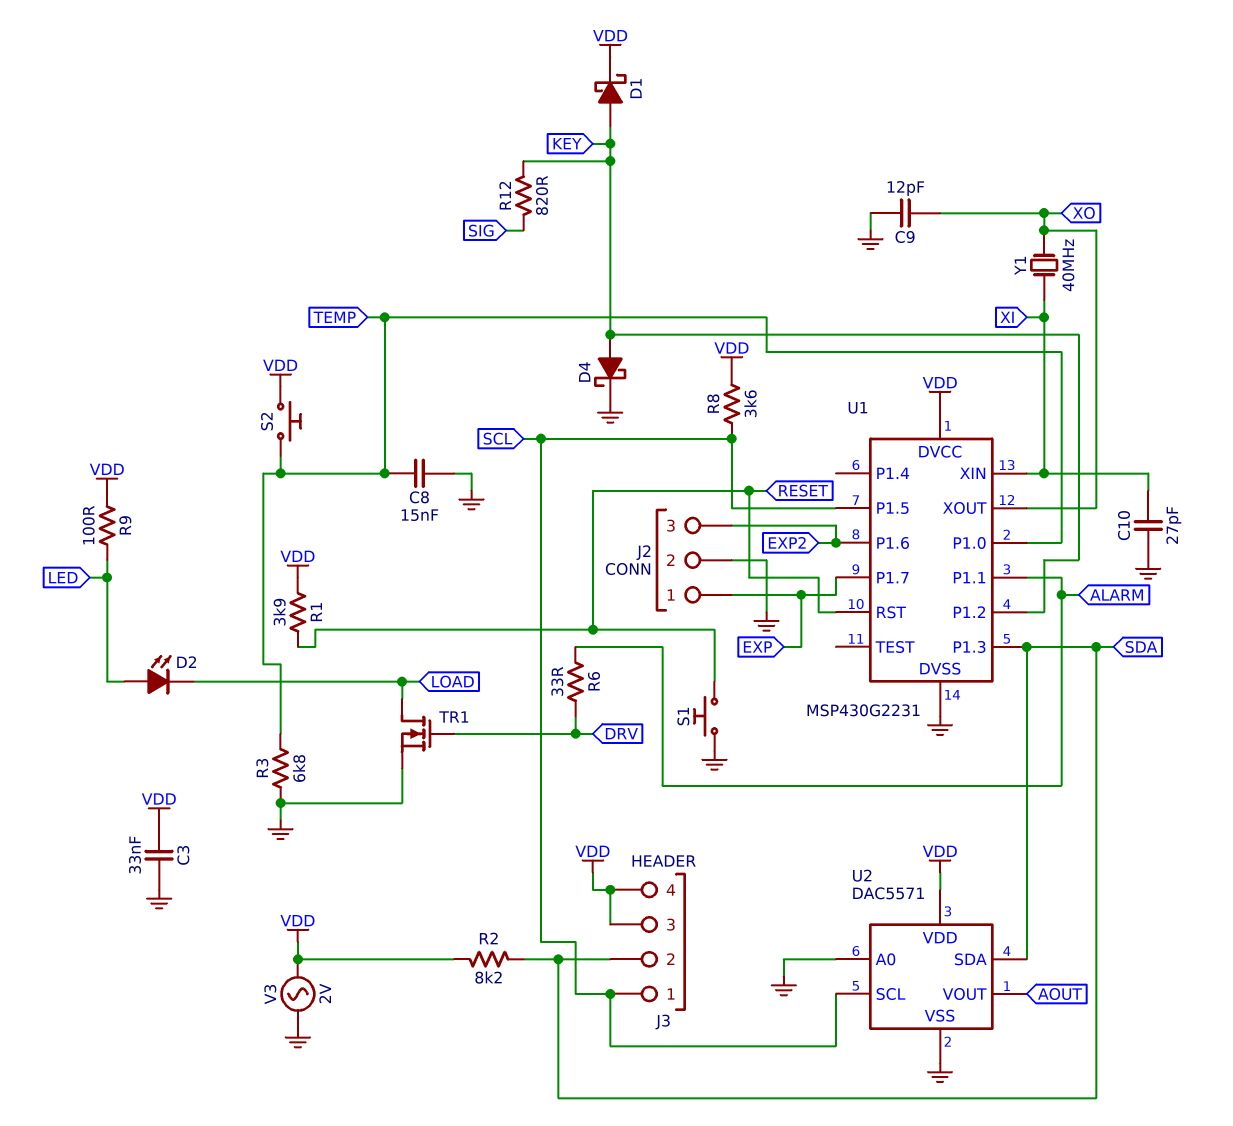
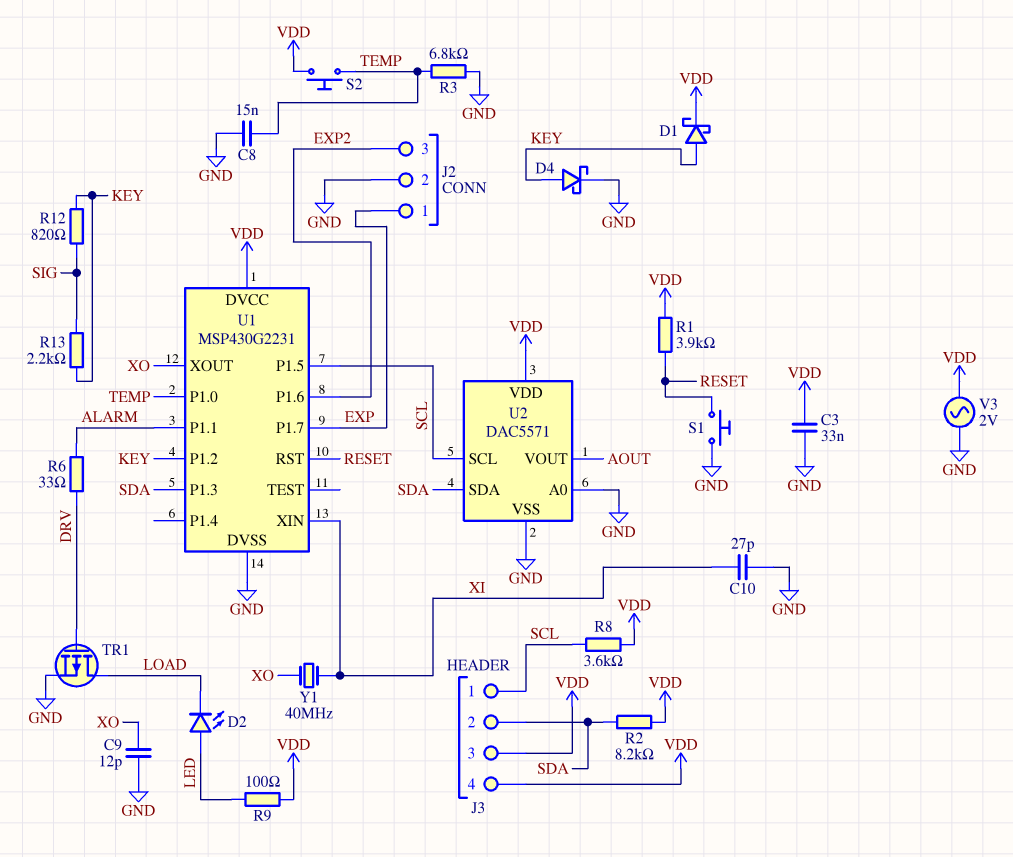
R13: none -> 2.2k (KEY, SIG)
TR1: NMOS (G DRV, D LOAD, S GND) -> PMOS (G DRV, D LOAD, S GND)

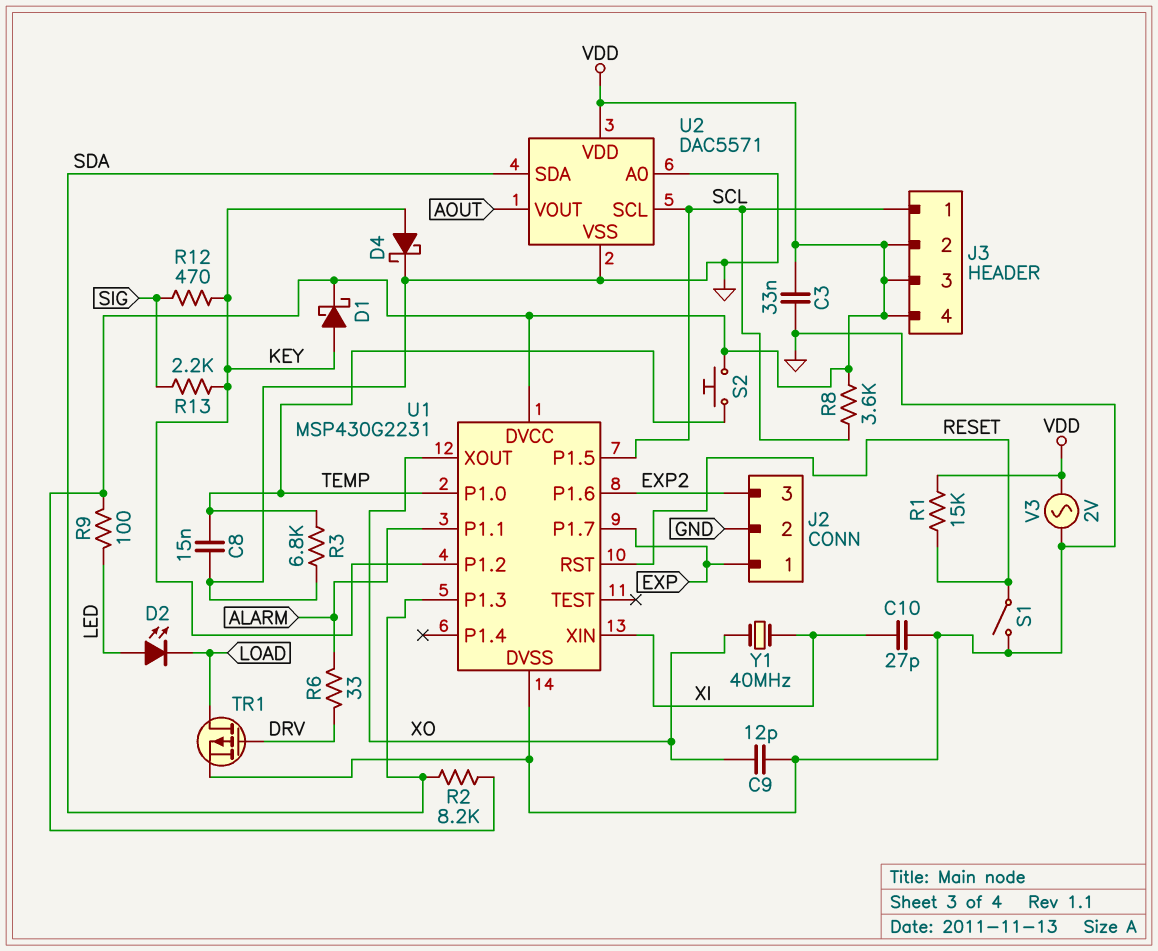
J3 pin 2: SDA -> VDD
R1: 3.9k (RESET, VDD) -> 15k (RESET, VDD)
R12: 820 (KEY, SIG) -> 470 (KEY, SIG)
S1: button (GND, RESET) -> switch (GND, RESET)

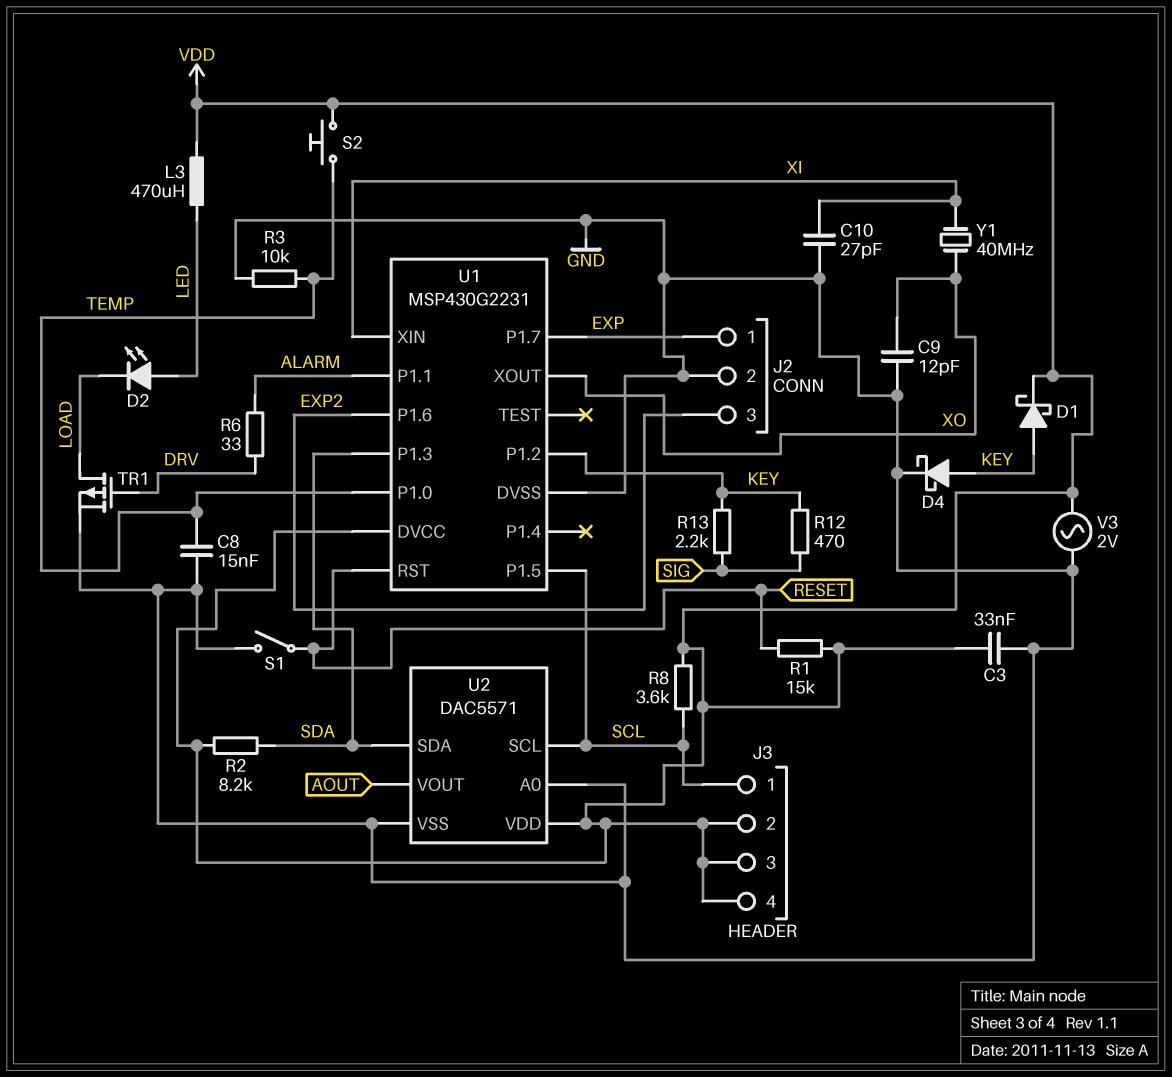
L3: none -> 470uH (LED, VDD)
R3: 6.8k (GND, TEMP) -> 10k (GND, TEMP)
R9: 100 (LED, VDD) -> none

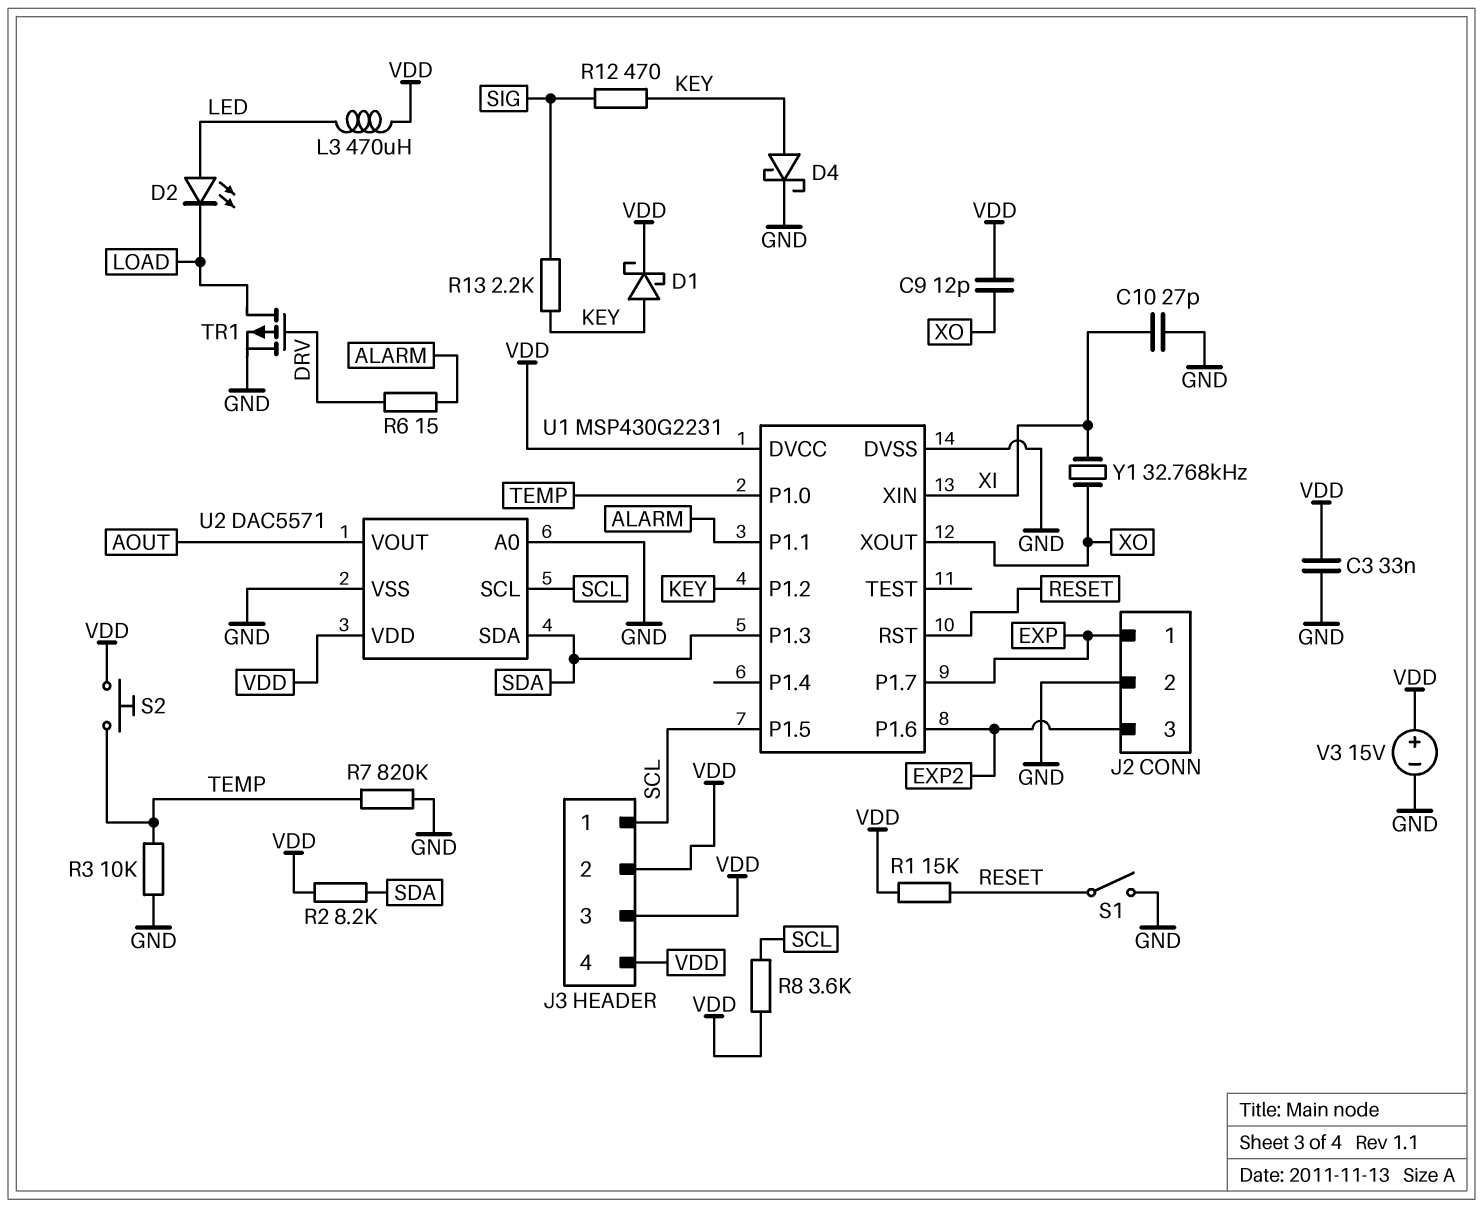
C8: 15nF (GND, TEMP) -> none
C9: 12pF (GND, XO) -> 12pF (VDD, XO)
R6: 33 (ALARM, DRV) -> 15 (ALARM, DRV)
R7: none -> 820k (GND, TEMP)
V3: AC 2V (GND, VDD) -> 15V (plus VDD, minus GND)
Y1: 40MHz (XI, XO) -> 32.768kHz (XI, XO)

